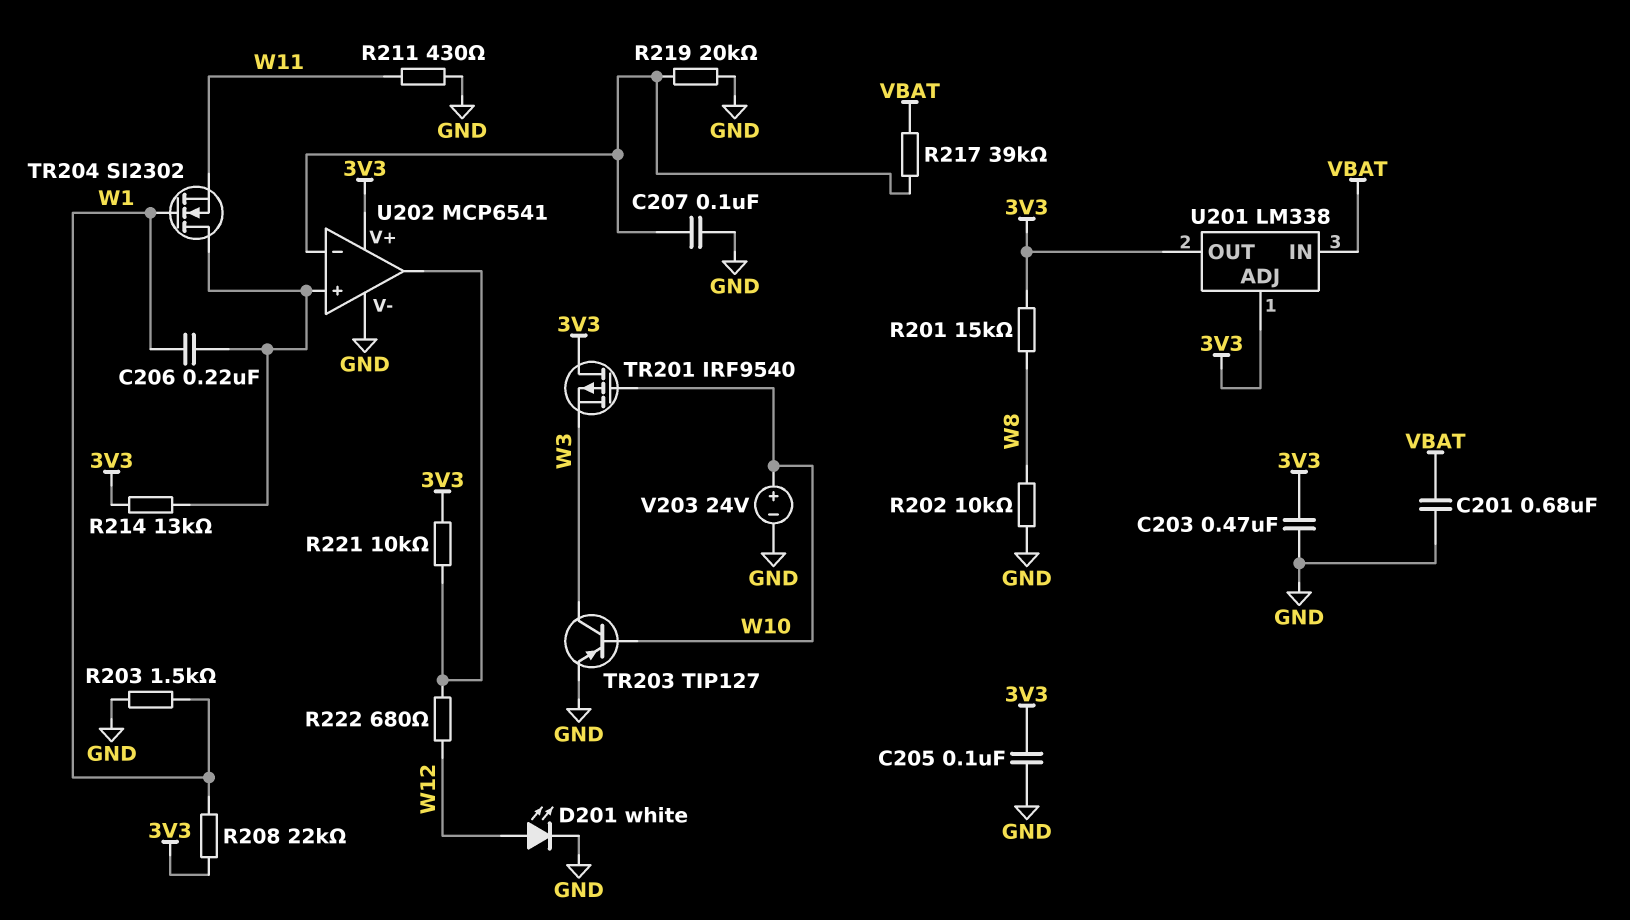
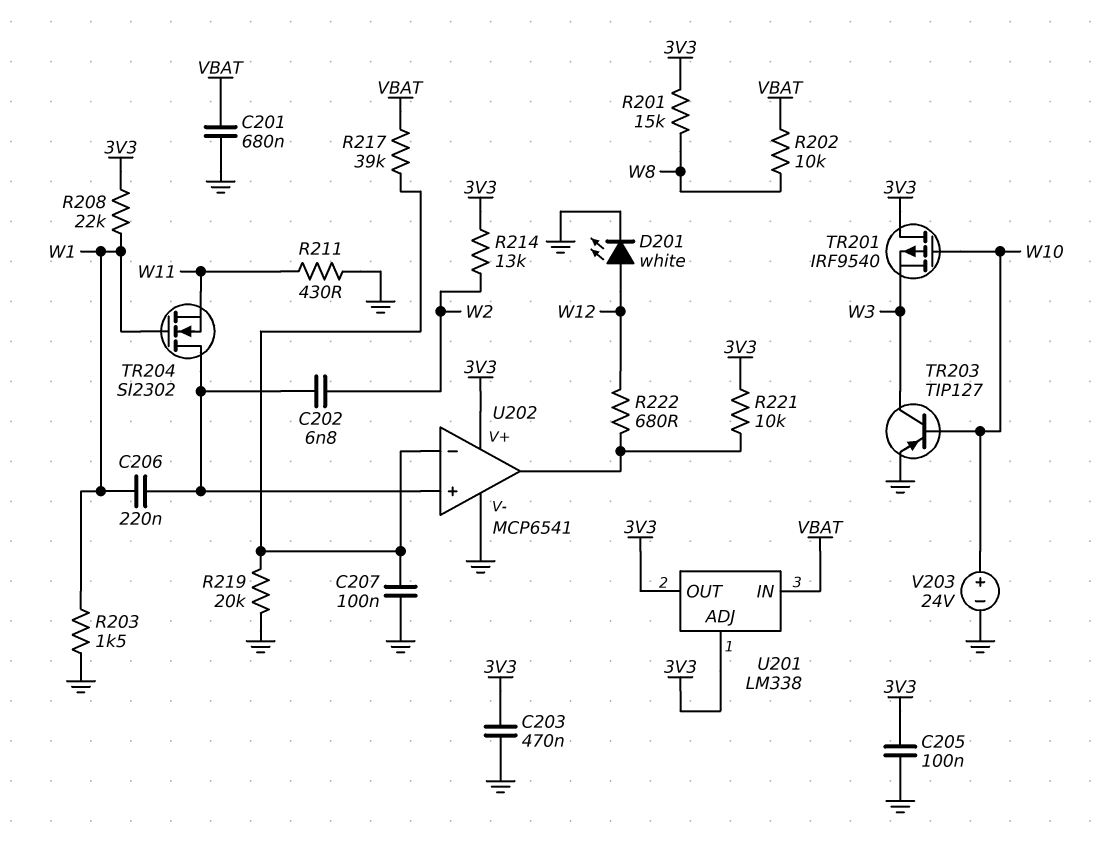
C202: none -> 6.8nF (U202/in+, W2)
R202: 10k (GND, W8) -> 10k (VBAT, W8)
R214: 13k (3V3, U202/in+) -> 13k (3V3, W2)

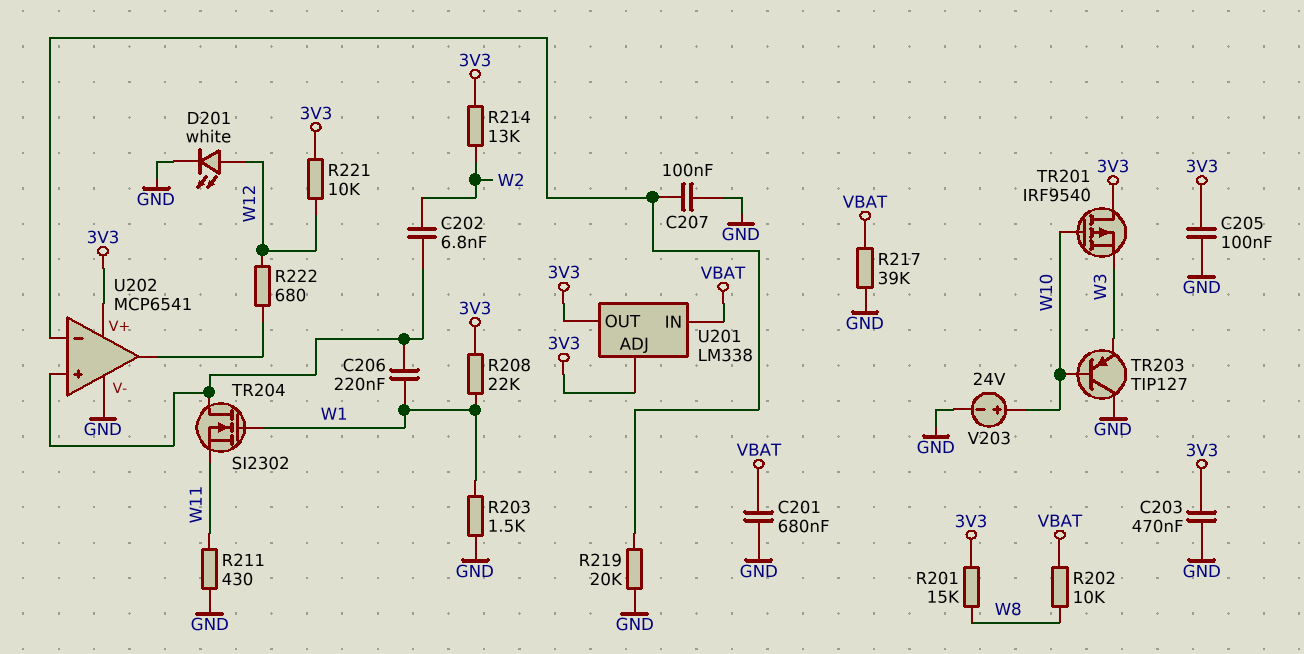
R217: 39k (U202/in-, VBAT) -> 39k (GND, VBAT)
R221: 10k (3V3, U202/out) -> 10k (3V3, W12)
TR203: PNP TIP127 (B W10, C W3, E GND) -> PNP TIP127 (B W10, C GND, E W3)

